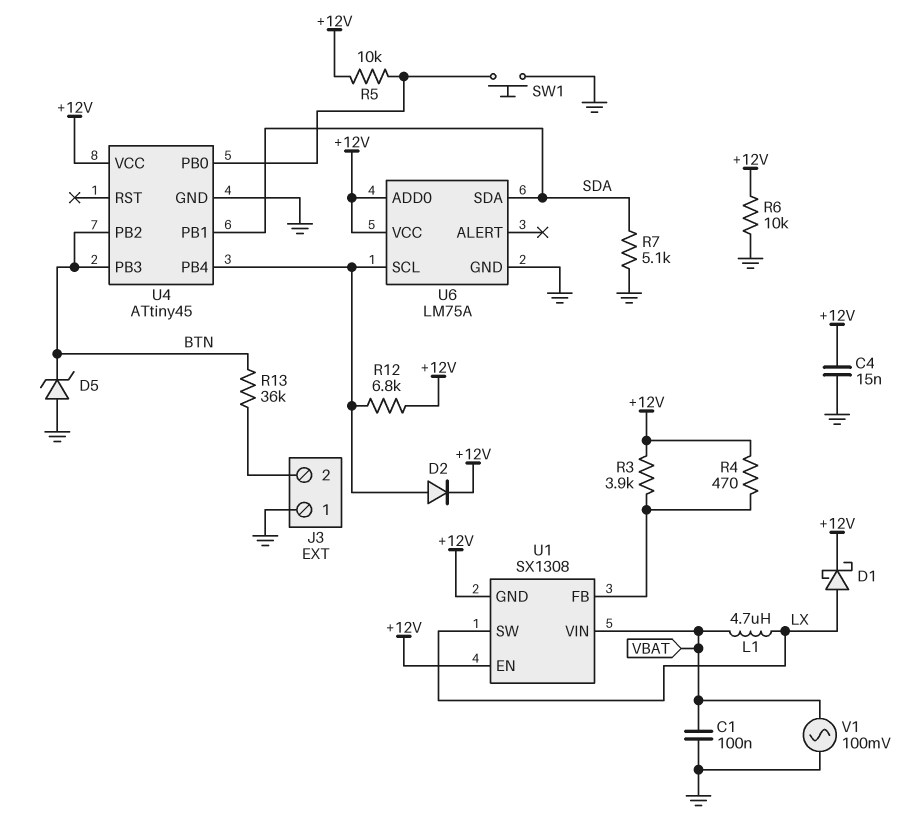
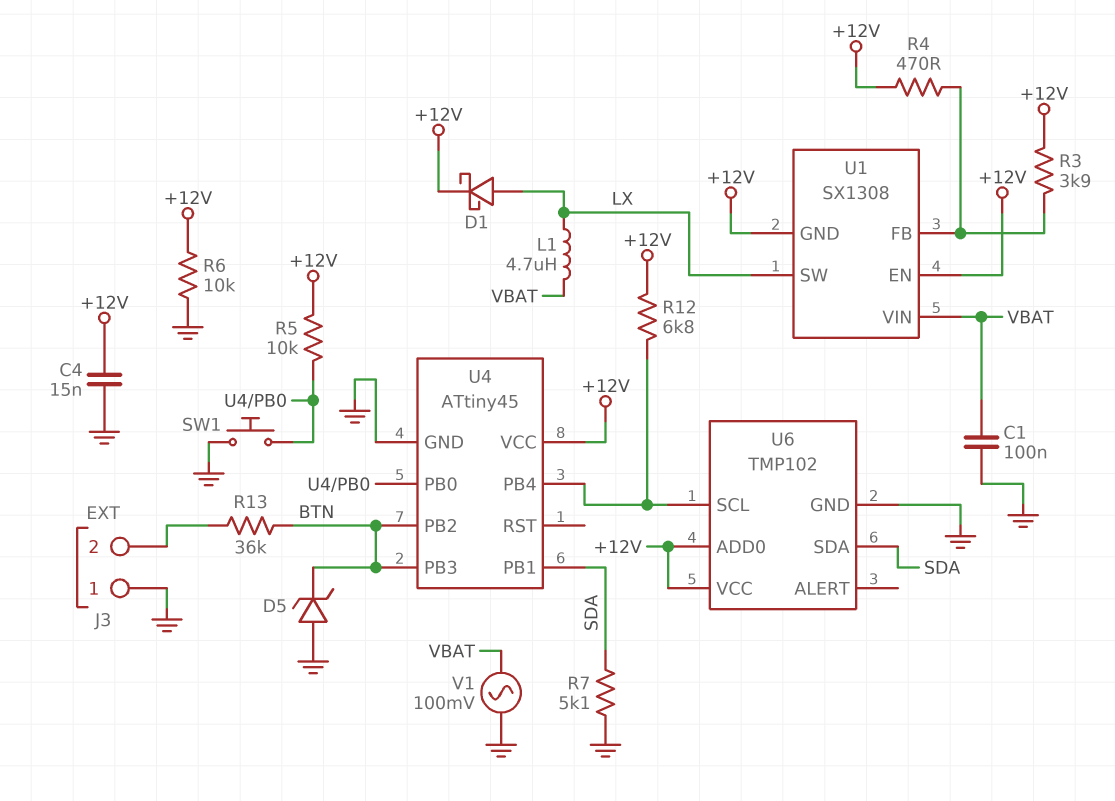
D2: diode (A U4/PB4, K +12V) -> none
U6: LM75A -> TMP102

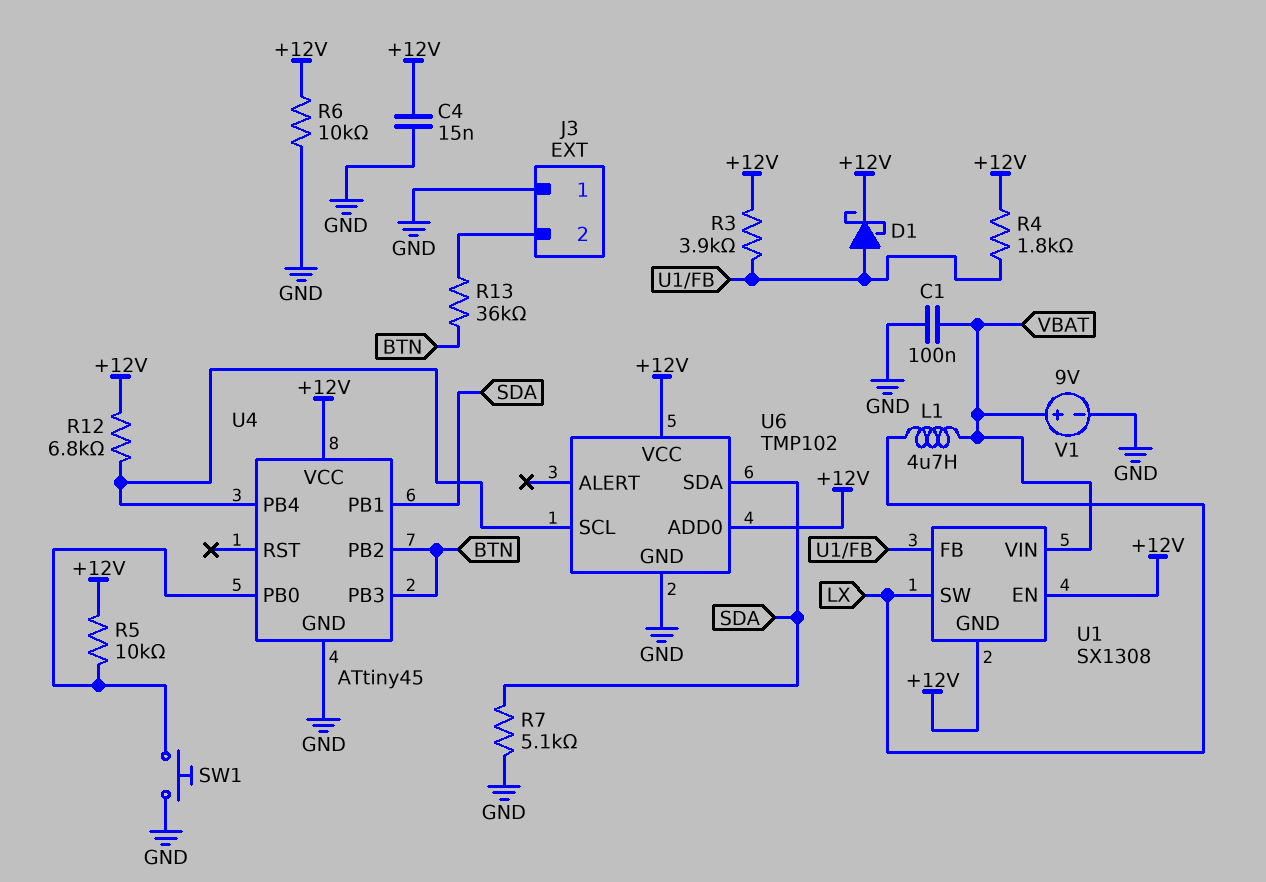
D1: schottky (A LX, K +12V) -> schottky (A U1/FB, K +12V)
D5: zener (A GND, K BTN) -> none
R4: 470 (+12V, U1/FB) -> 1.8k (+12V, U1/FB)
V1: AC 100mV (GND, VBAT) -> 9V (plus VBAT, minus GND)

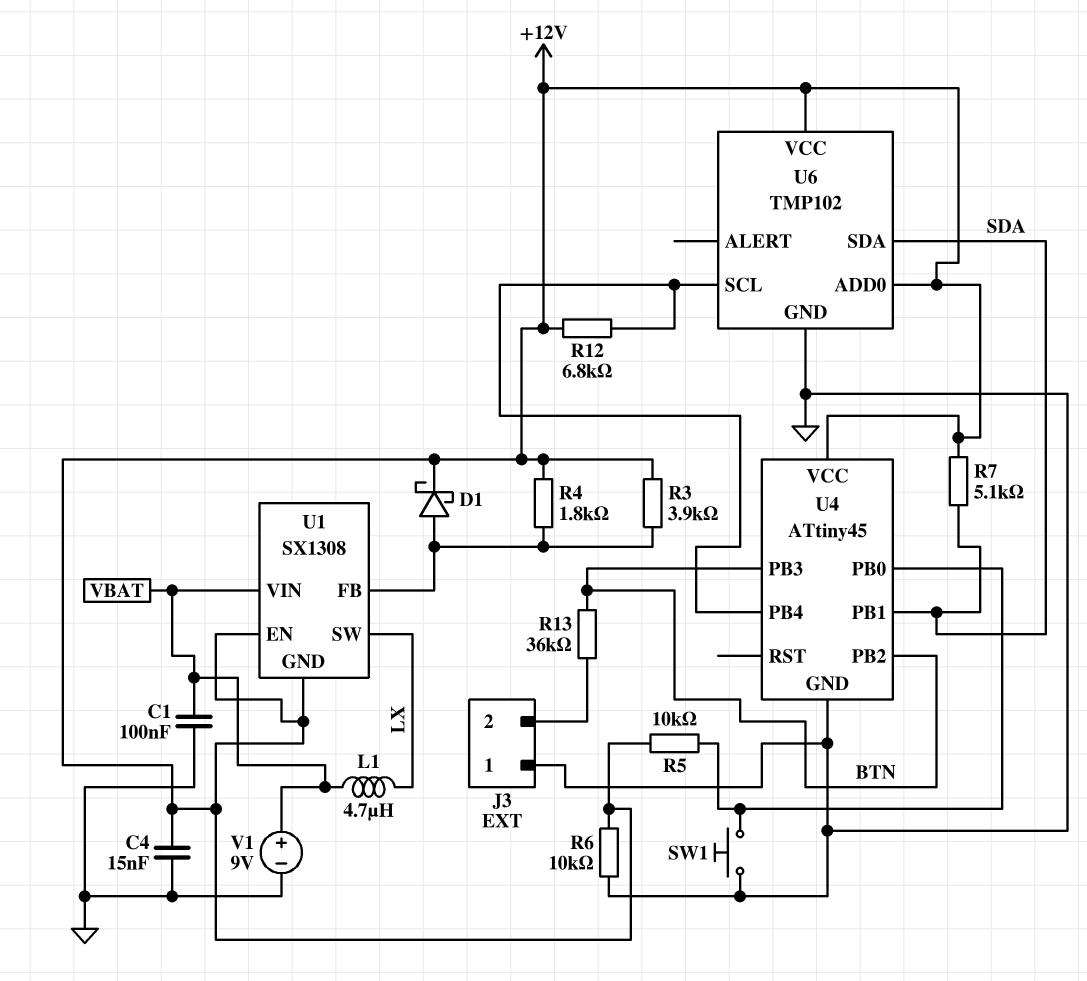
R7: 5.1k (GND, SDA) -> 5.1k (+12V, SDA)

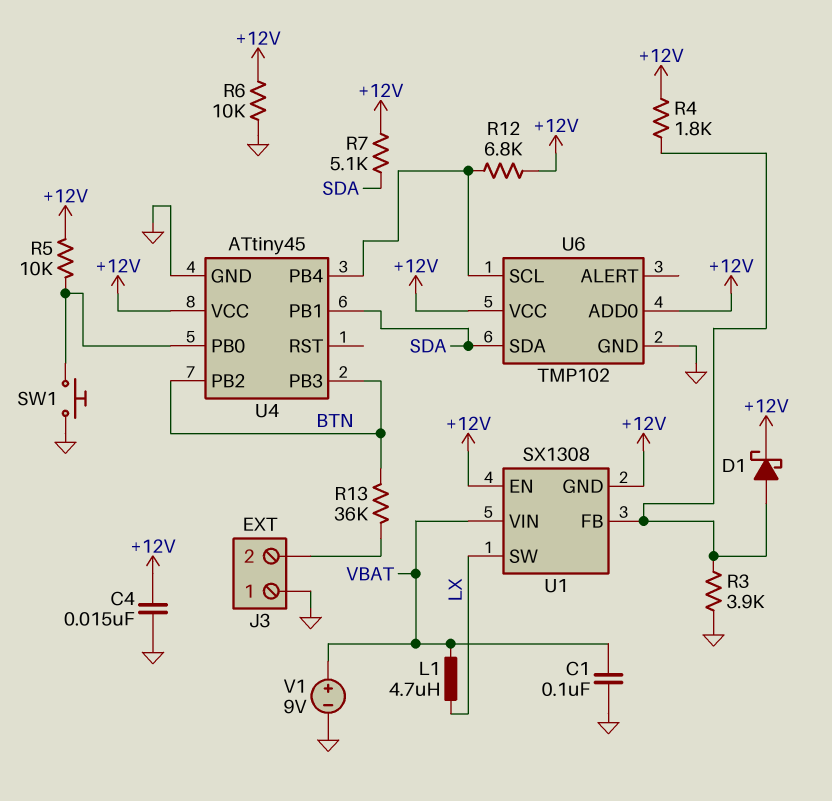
R3: 3.9k (+12V, U1/FB) -> 3.9k (GND, U1/FB)

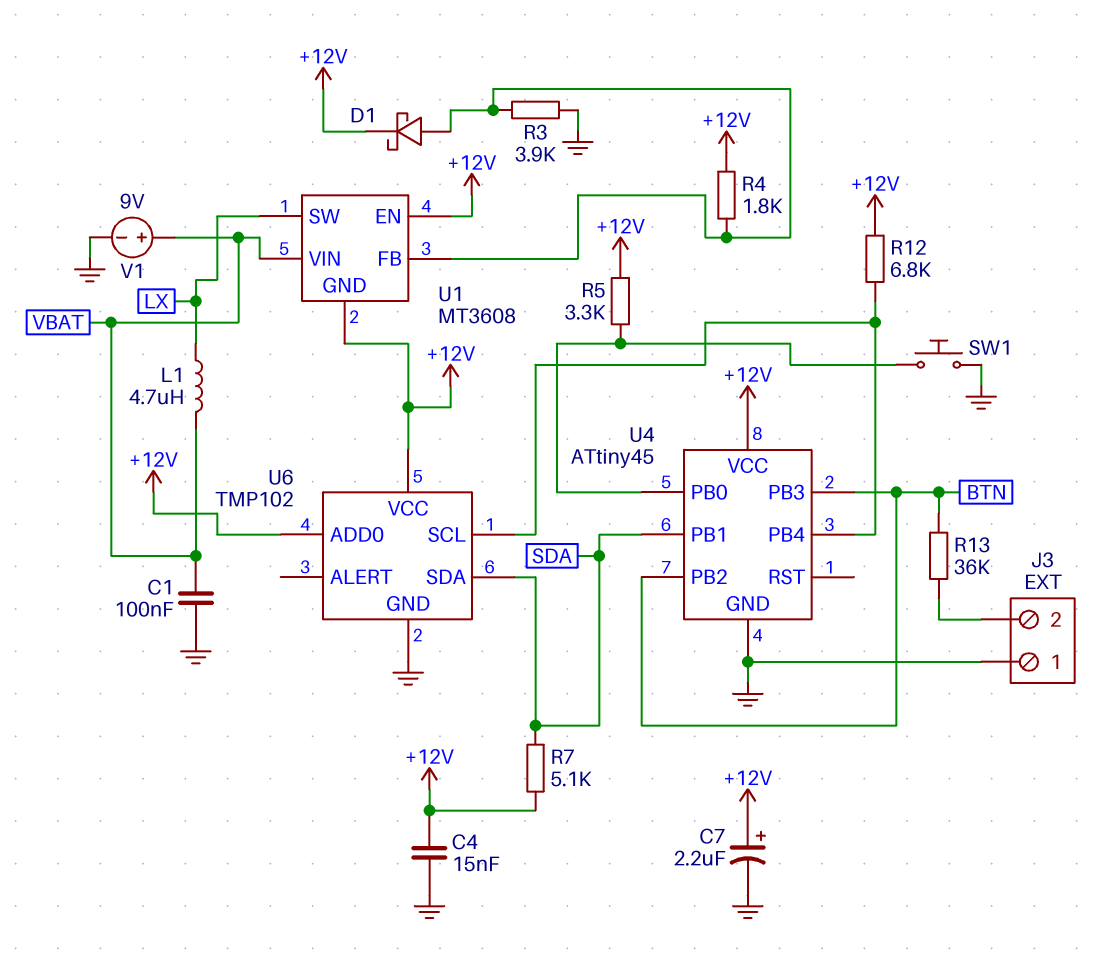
C7: none -> 2.2uF (plus +12V, minus GND)
R5: 10k (+12V, U4/PB0) -> 3.3k (+12V, U4/PB0)
R6: 10k (+12V, GND) -> none
U1: SX1308 -> MT3608

